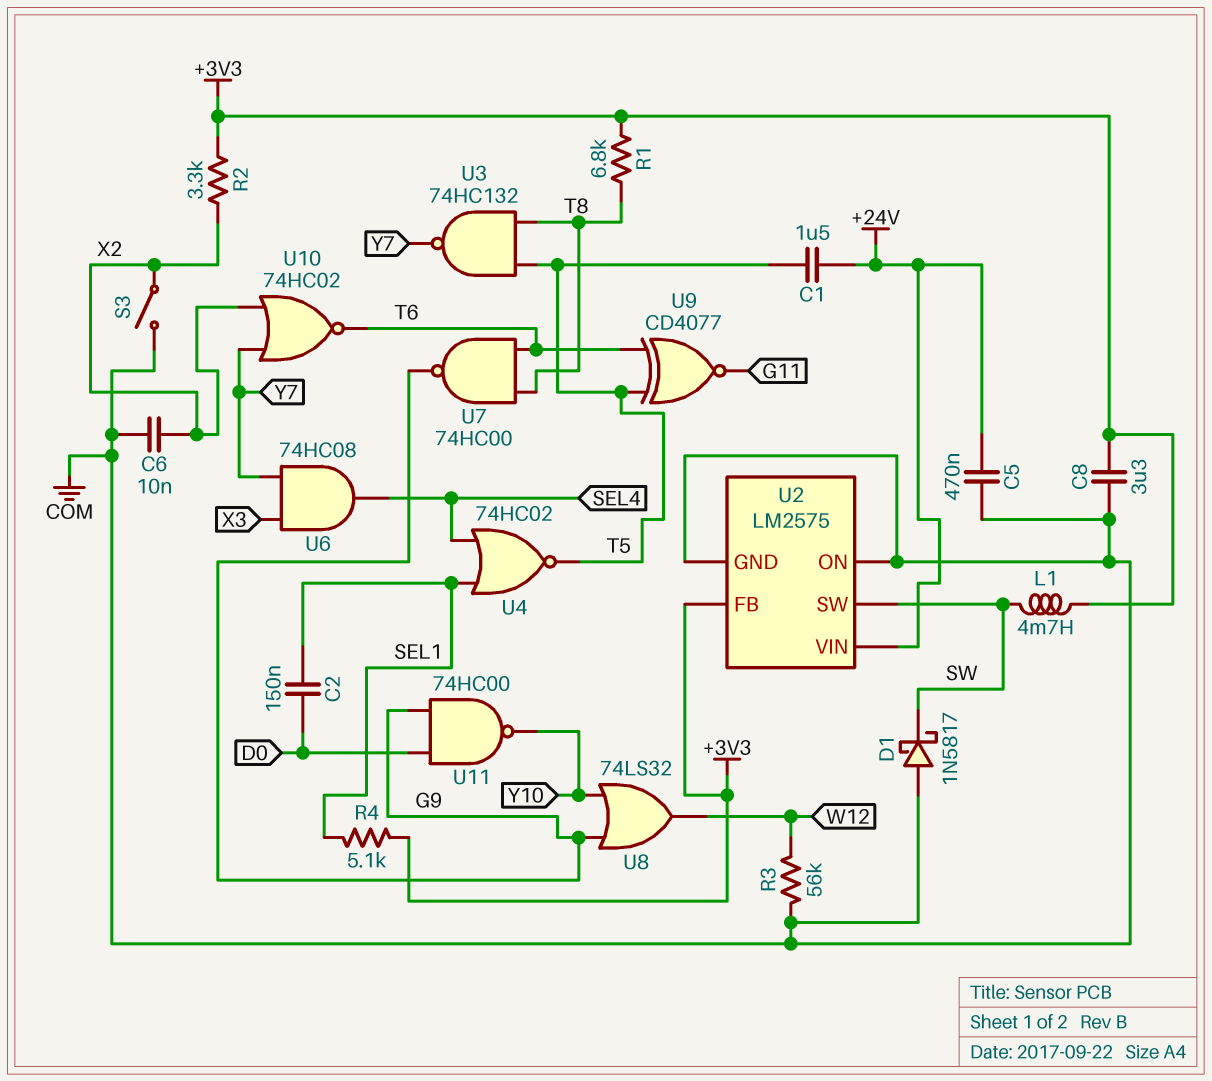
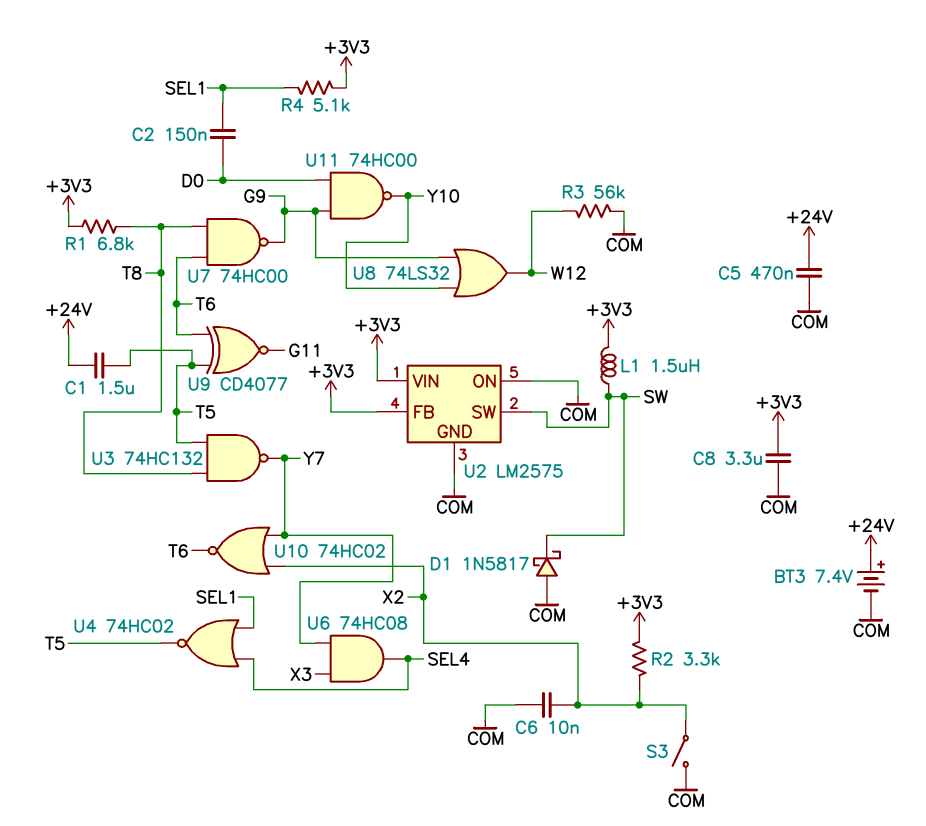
BT3: none -> 7.4V (plus +24V, minus COM)
L1: 4.7mH (+3V3, SW) -> 1.5uH (+3V3, SW)
U2 pin VIN: +24V -> +3V3

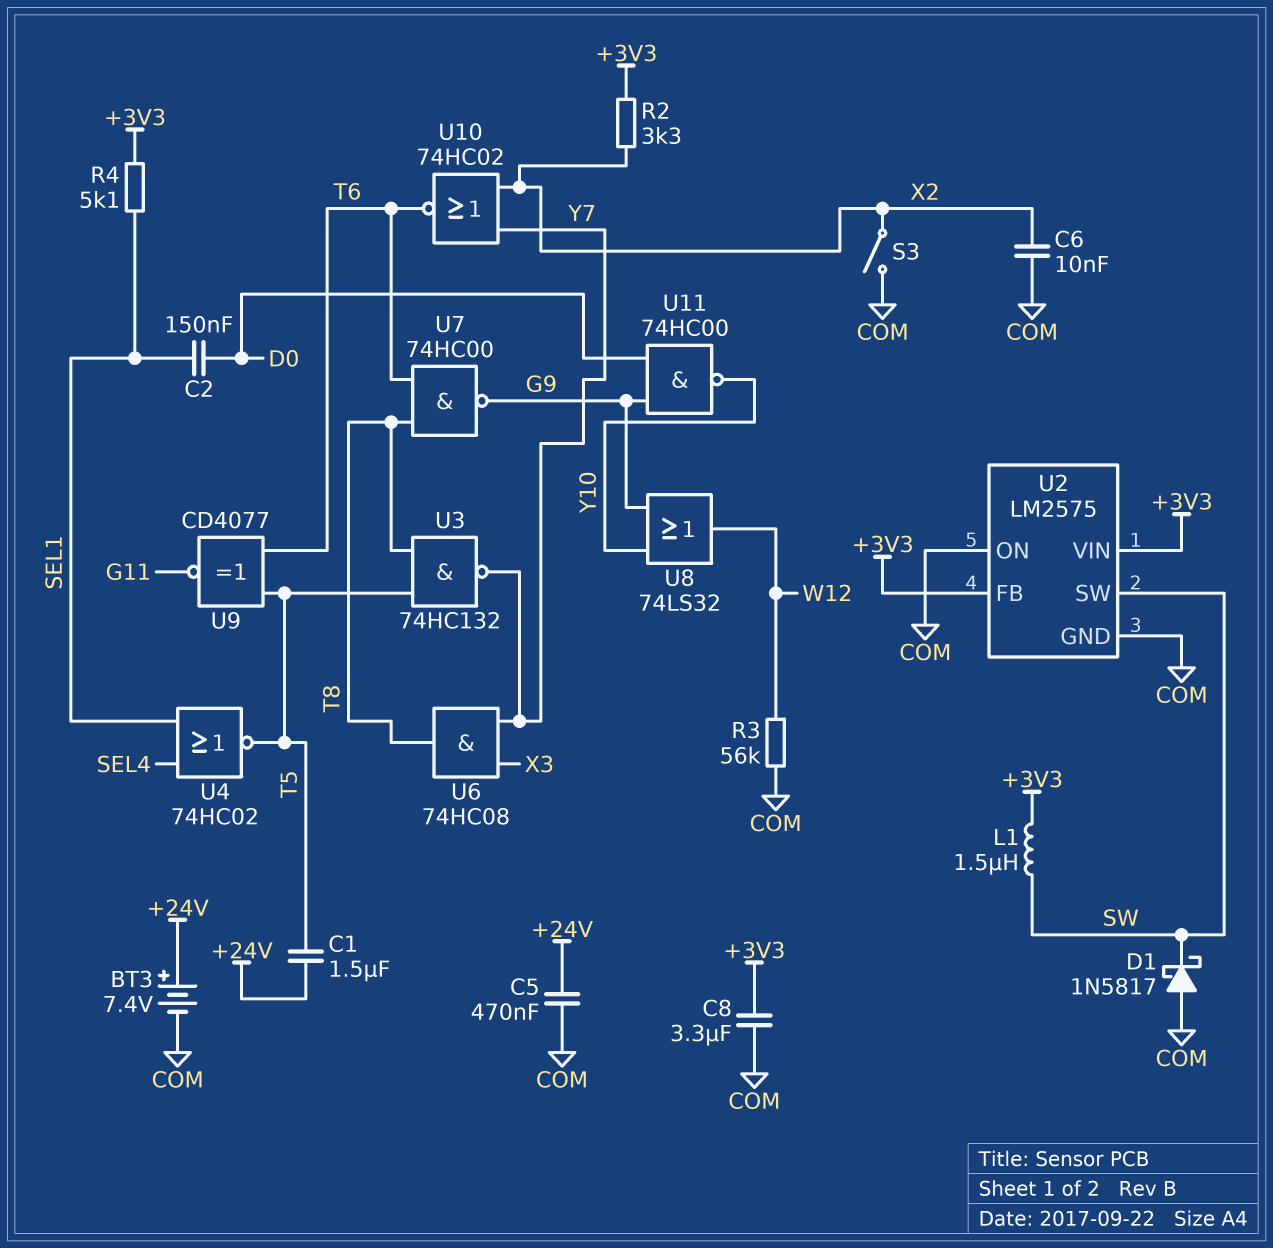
R1: 6.8k (+3V3, T8) -> none
U6: AND 74HC08 (in X3, in Y7, out SEL4) -> AND 74HC08 (in X3, in Y7, out T8)

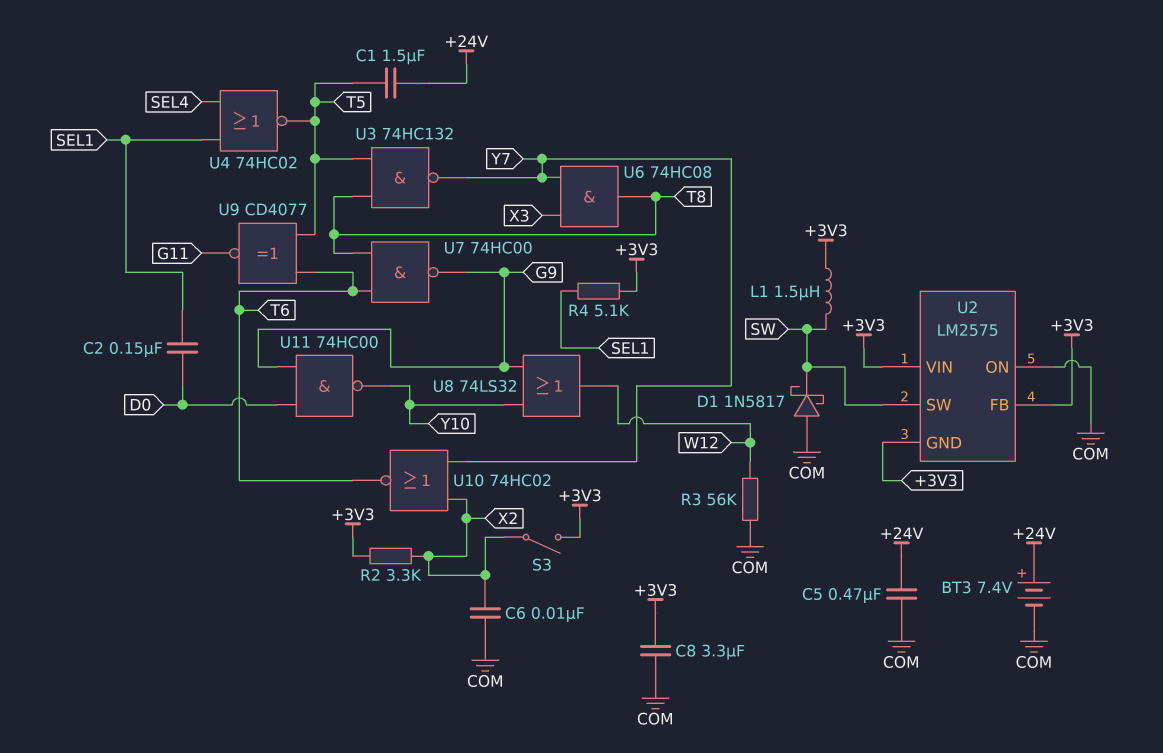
S3: switch (COM, X2) -> switch (+3V3, X2)
U2 pin GND: COM -> +3V3

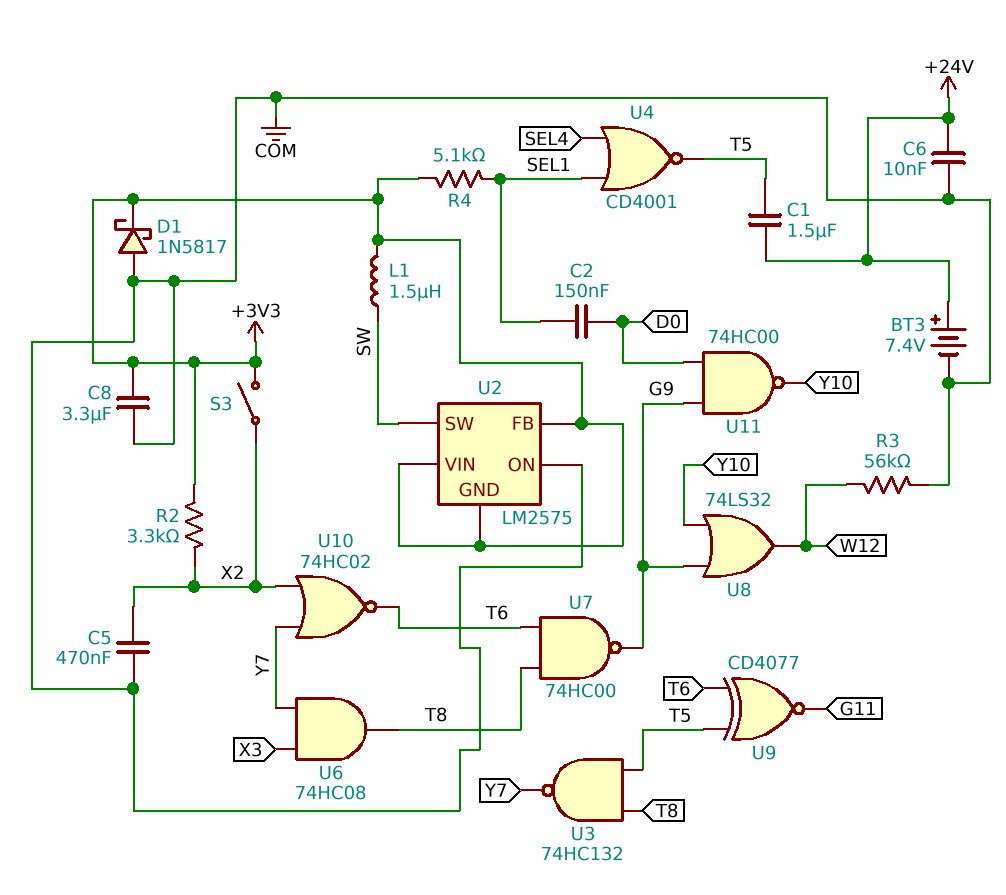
C5: 470nF (+24V, COM) -> 470nF (COM, X2)
C6: 10nF (COM, X2) -> 10nF (+24V, COM)
D1: schottky 1N5817 (A COM, K SW) -> schottky 1N5817 (A COM, K +3V3)
U4: NOR 74HC02 (in SEL1, in SEL4, out T5) -> NOR CD4001 (in SEL1, in SEL4, out T5)

